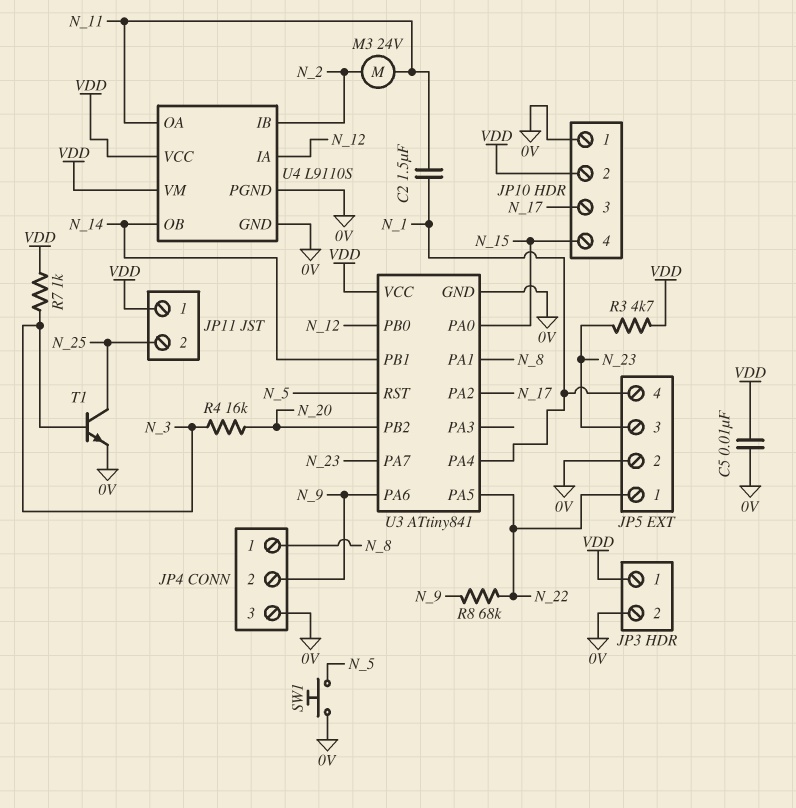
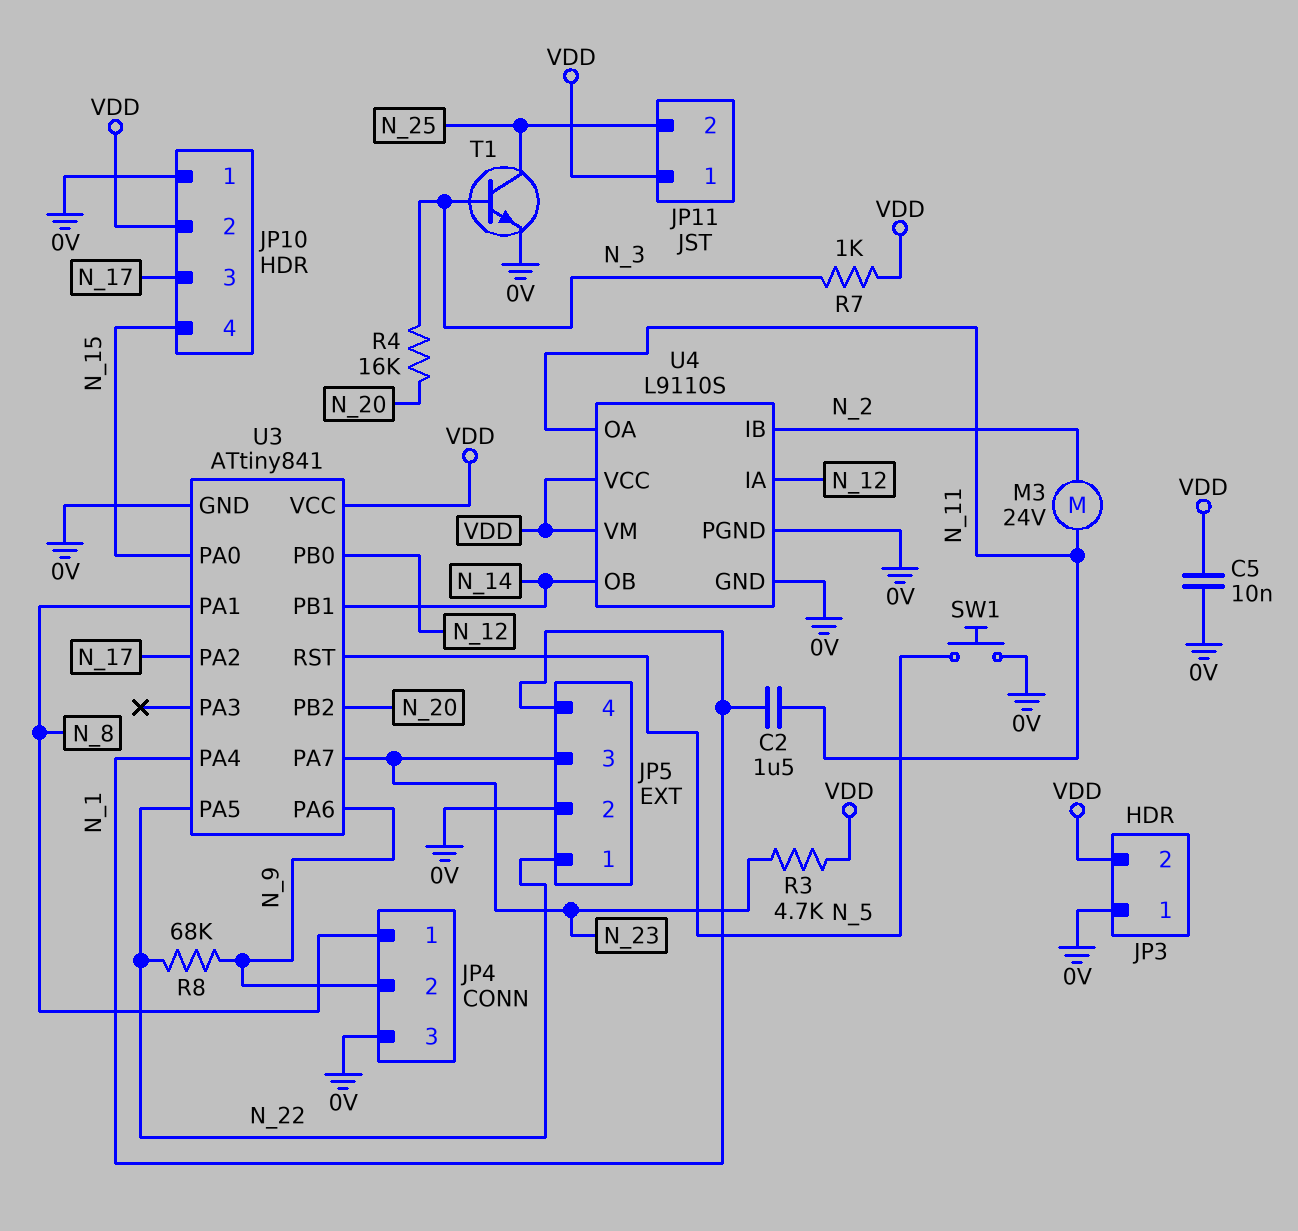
JP3 pin 1: VDD -> 0V
JP3 pin 2: 0V -> VDD

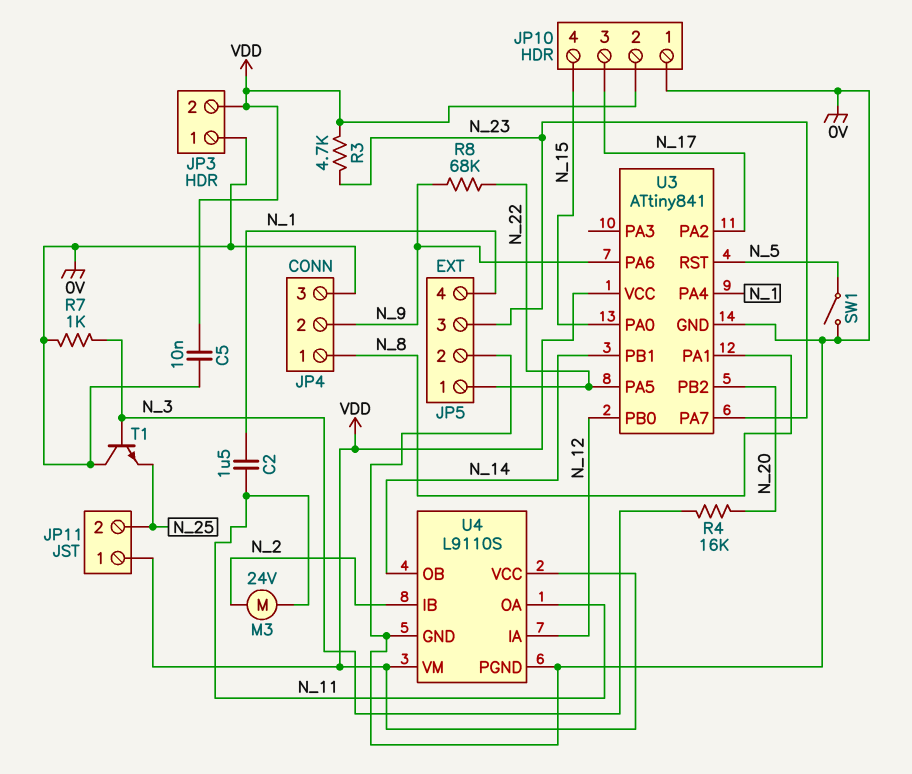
R7: 1k (N_3, VDD) -> 1k (0V, N_3)
SW1: button (0V, N_5) -> switch (0V, N_5)
T1: NPN (B N_3, C N_25, E 0V) -> NPN (B N_3, C 0V, E N_25)

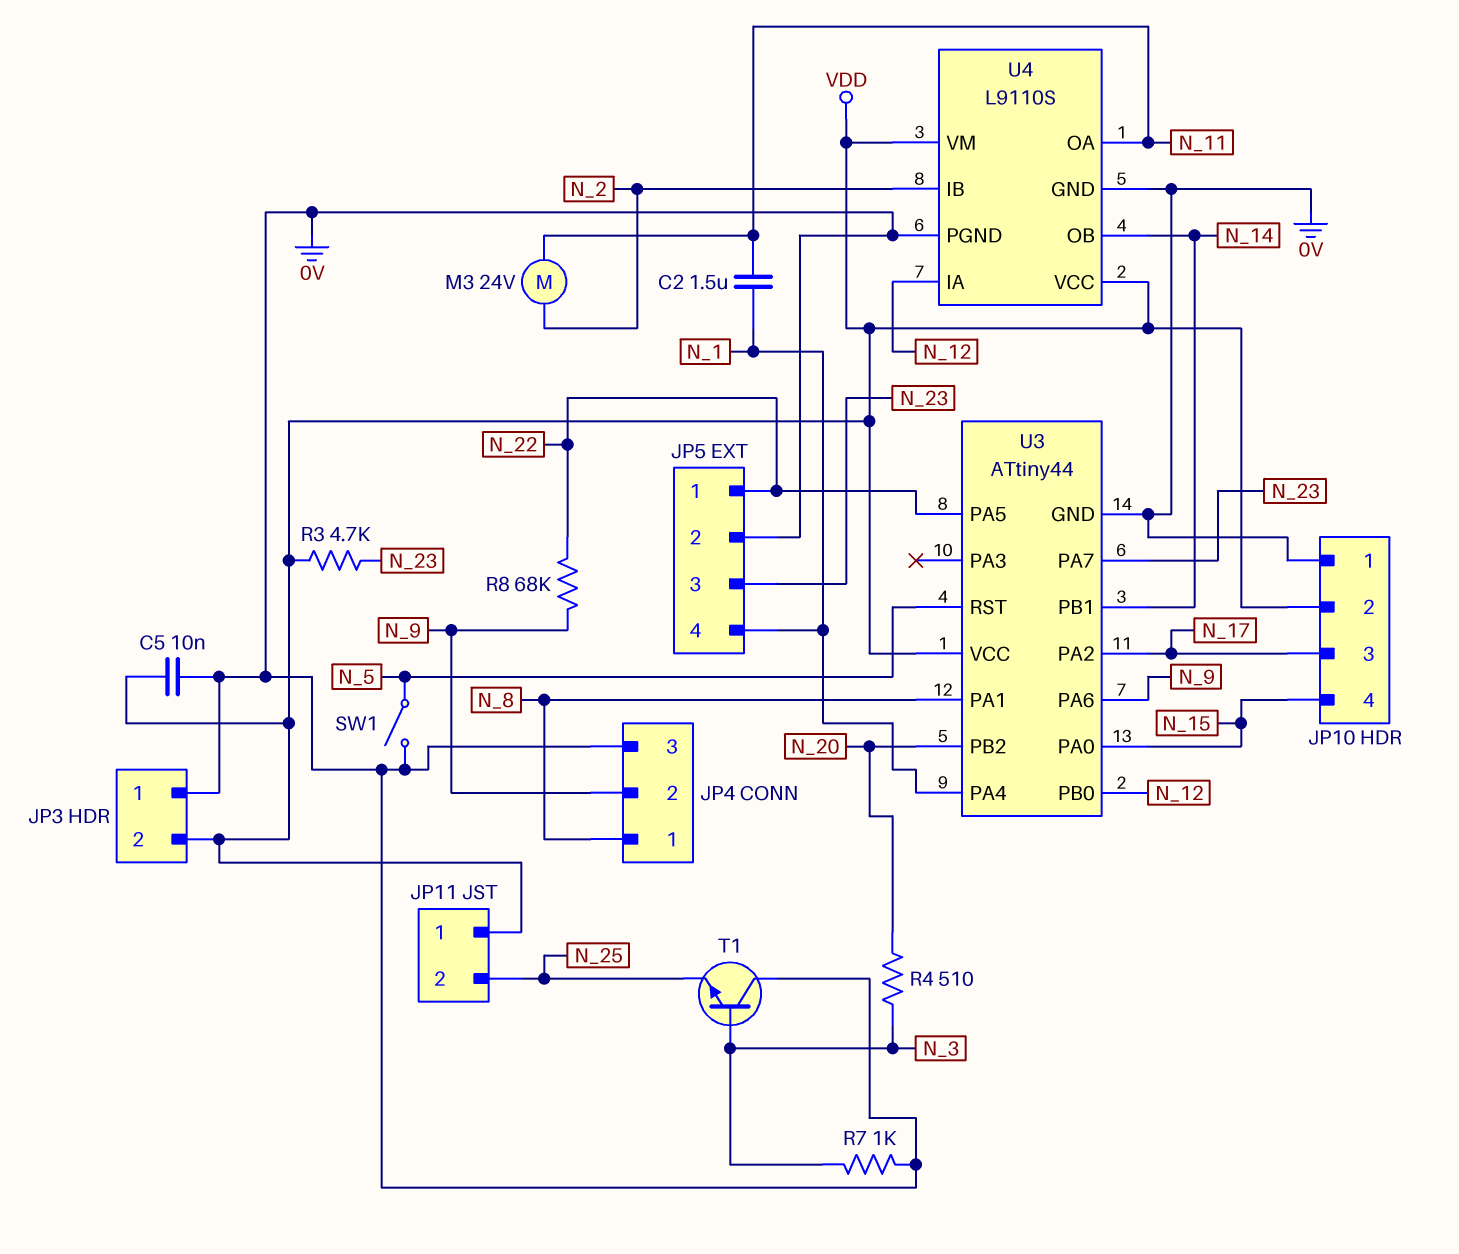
R4: 16k (N_3, N_20) -> 510 (N_3, N_20)
U3: ATtiny841 -> ATtiny44

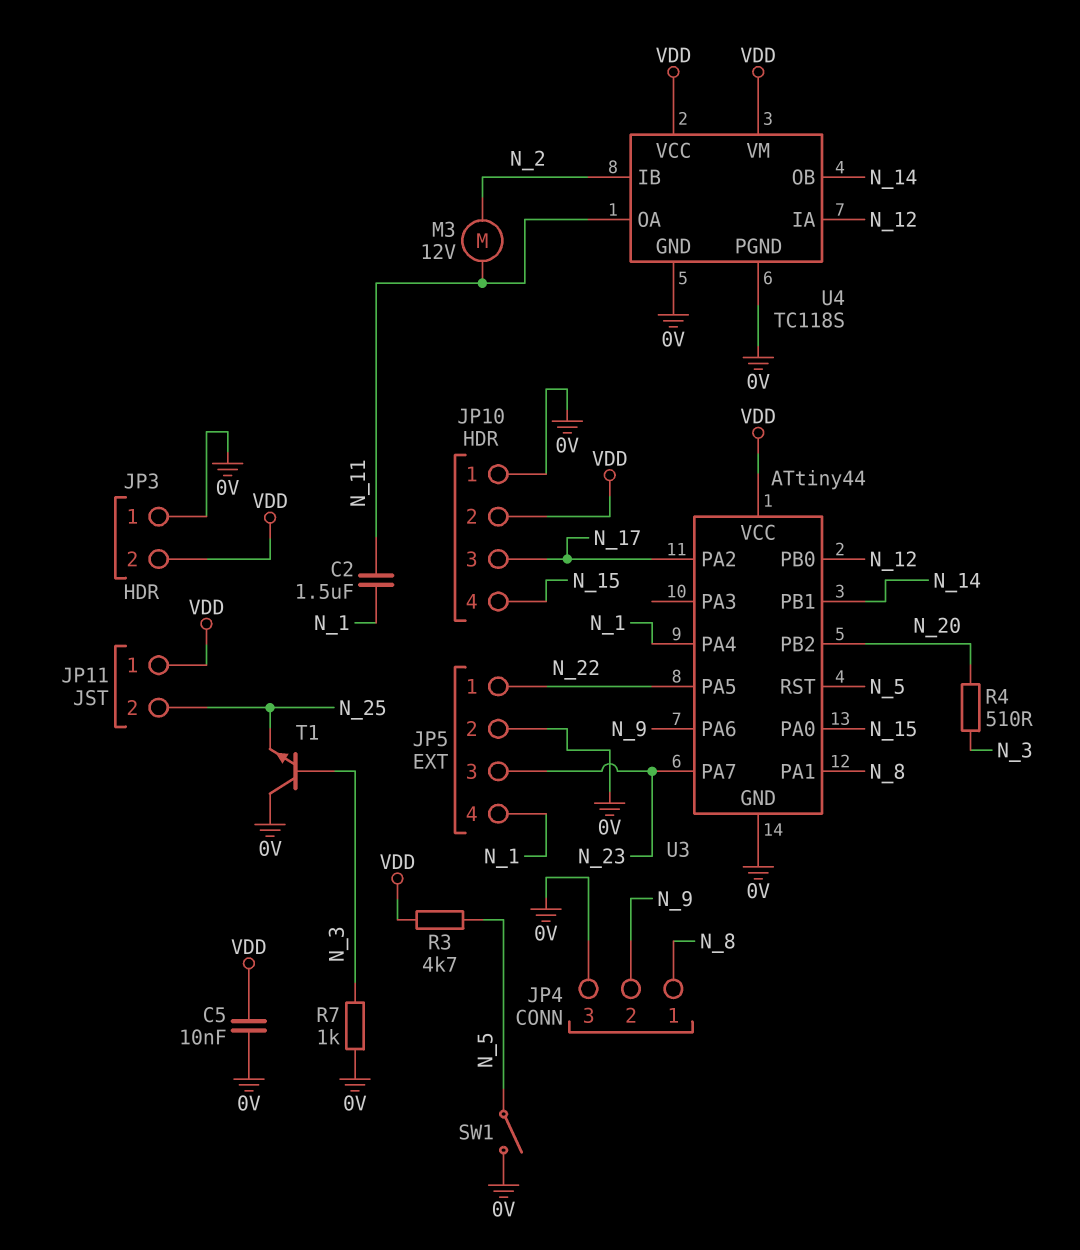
M3: motor 24V (N_2, N_11) -> motor 12V (N_2, N_11)
R3: 4.7k (N_23, VDD) -> 4.7k (N_5, VDD)
R8: 68k (N_9, N_22) -> none
U4: L9110S -> TC118S

